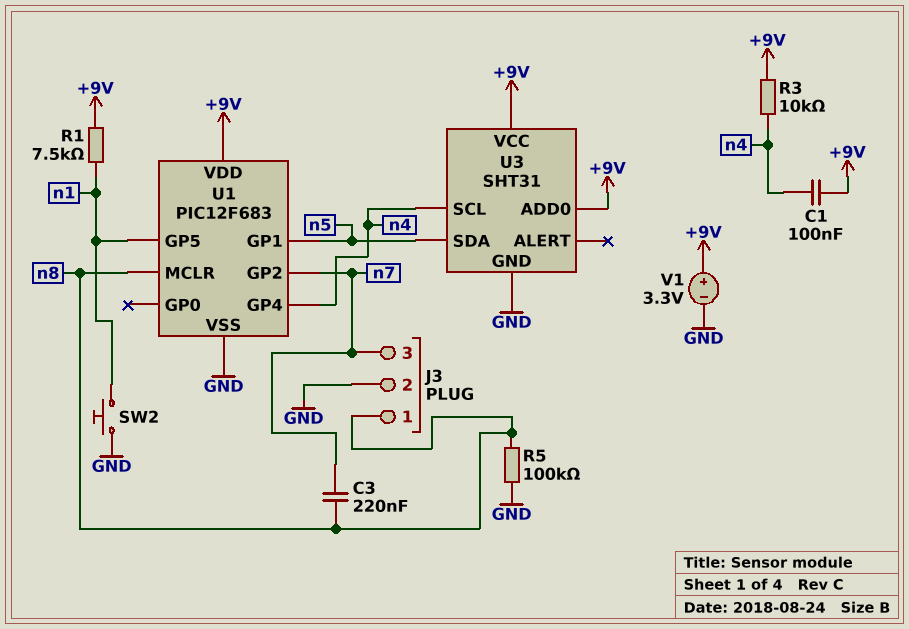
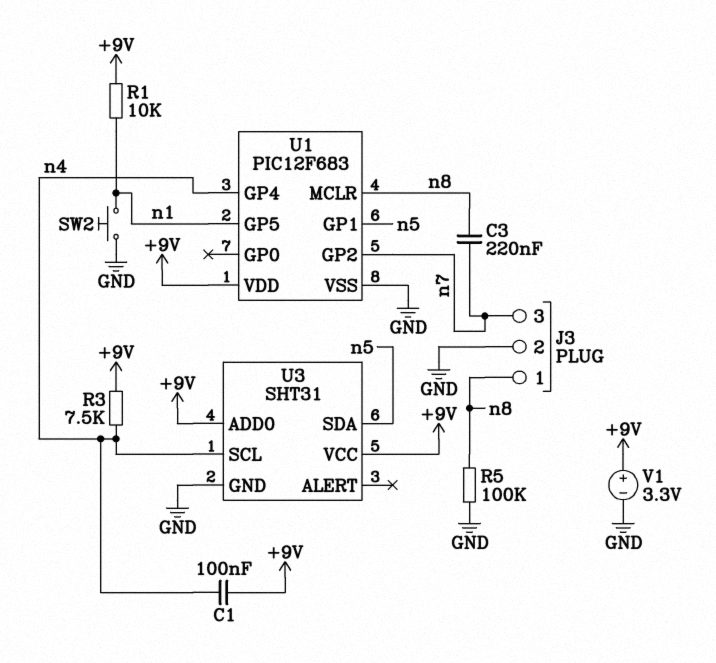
R1: 7.5k (+9V, n1) -> 10k (+9V, n1)
R3: 10k (+9V, n4) -> 7.5k (+9V, n4)

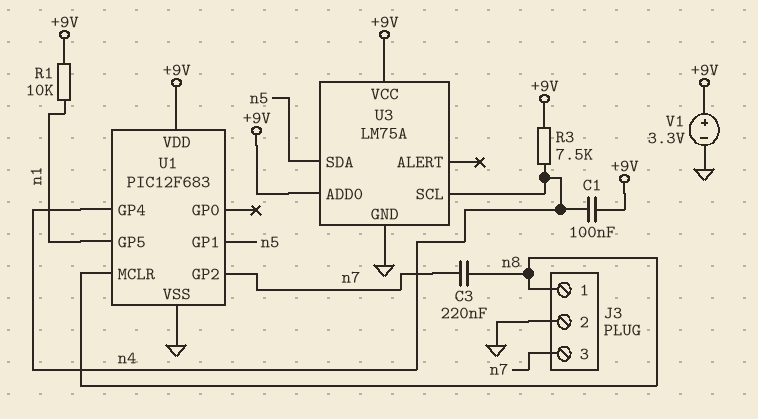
R5: 100k (GND, n8) -> none
SW2: button (GND, n1) -> none
U3: SHT31 -> LM75A

